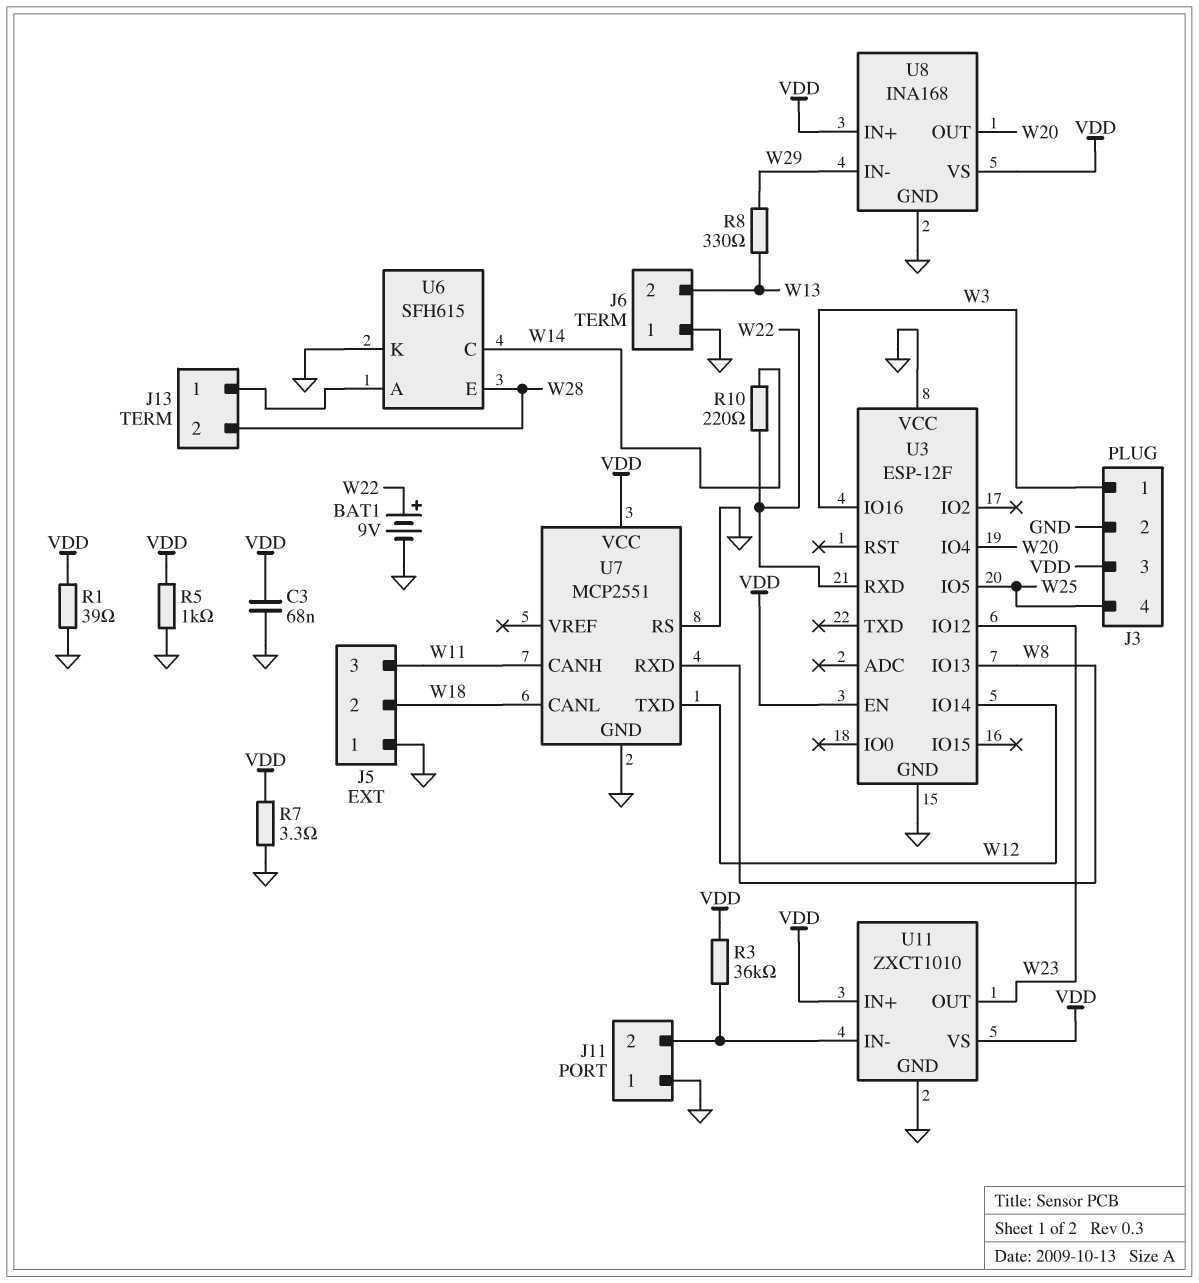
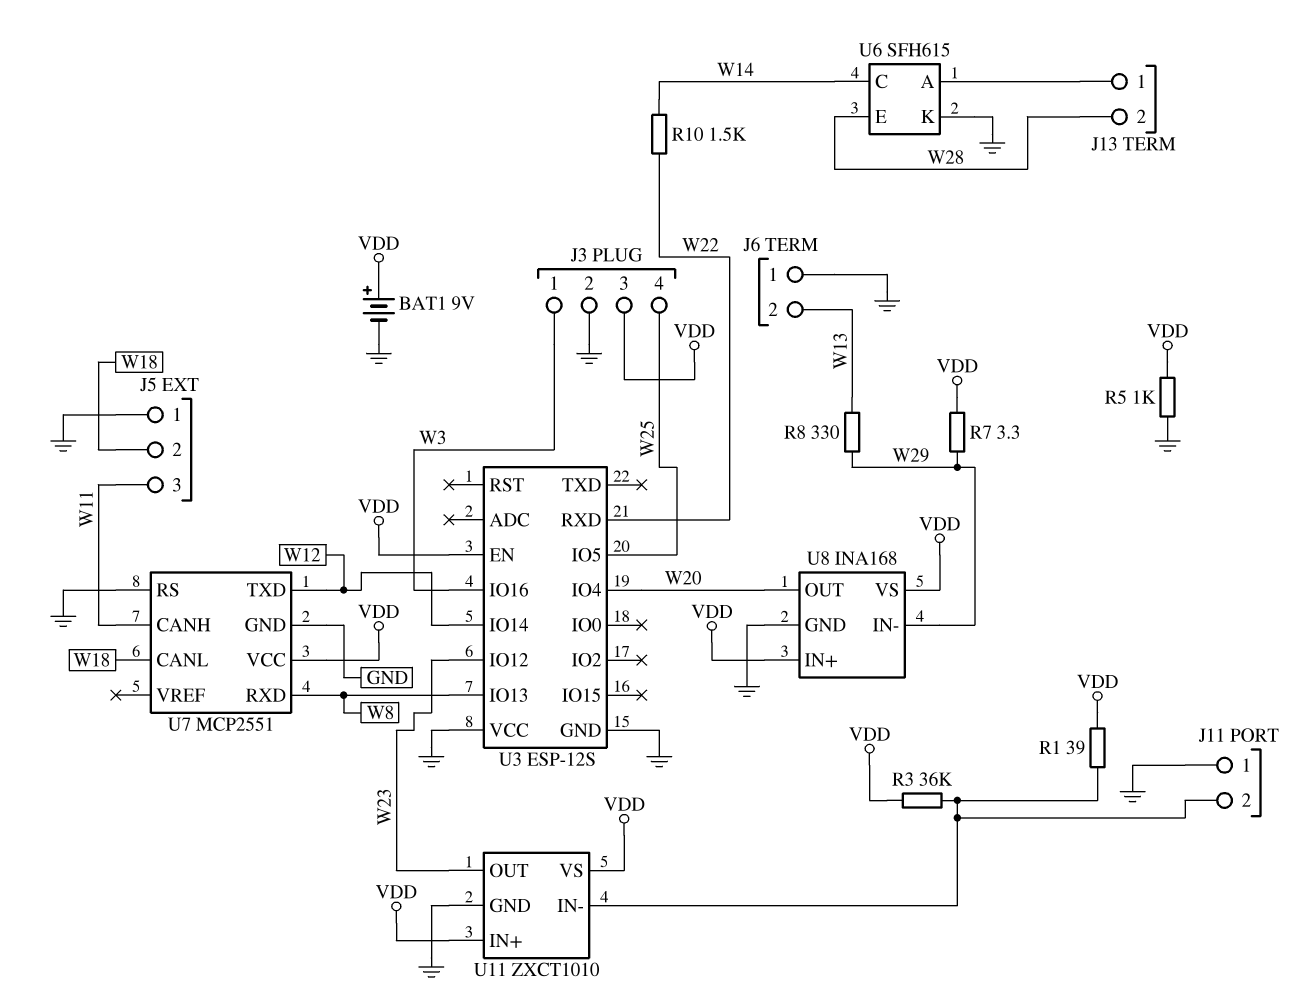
BAT1: 9V (plus W22, minus GND) -> 9V (plus VDD, minus GND)
C3: 68nF (GND, VDD) -> none
R1: 39 (GND, VDD) -> 39 (J11/2, VDD)
R7: 3.3 (GND, VDD) -> 3.3 (VDD, W29)
R10: 220 (W14, W22) -> 1.5k (W14, W22)
U3: ESP-12F -> ESP-12S

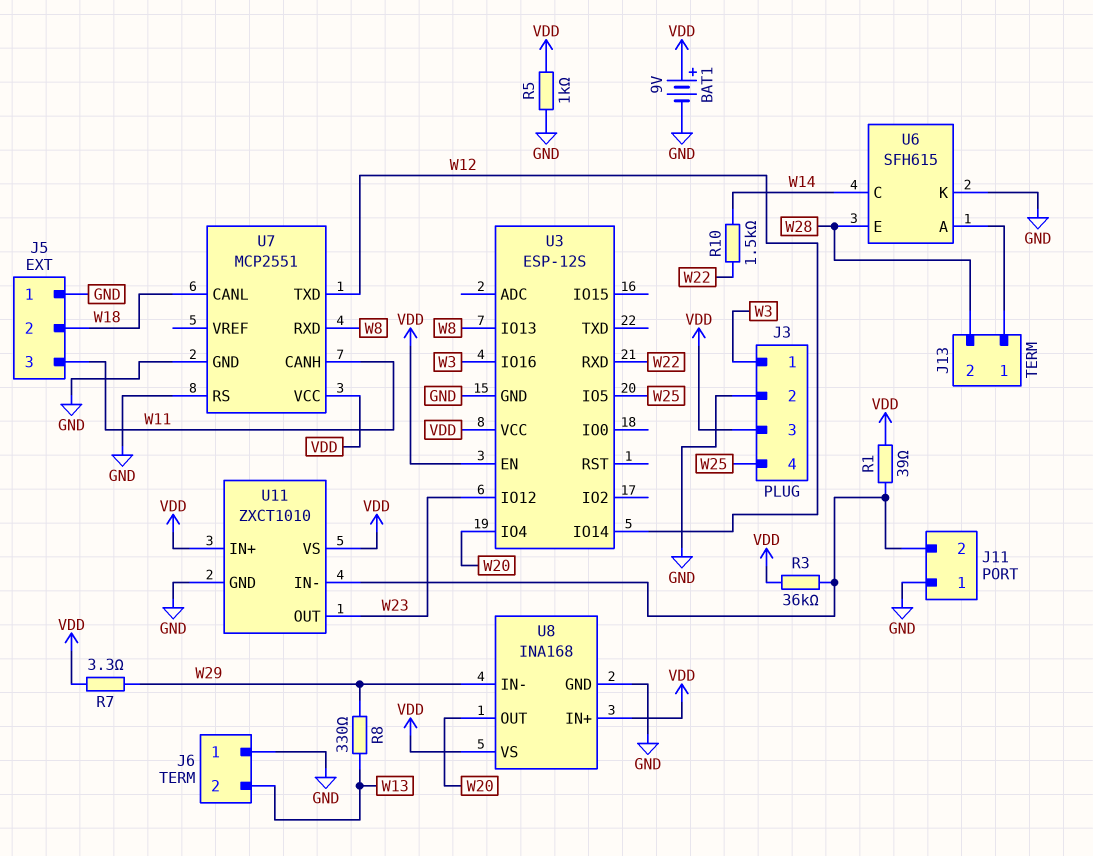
U3 pin VCC: GND -> VDD

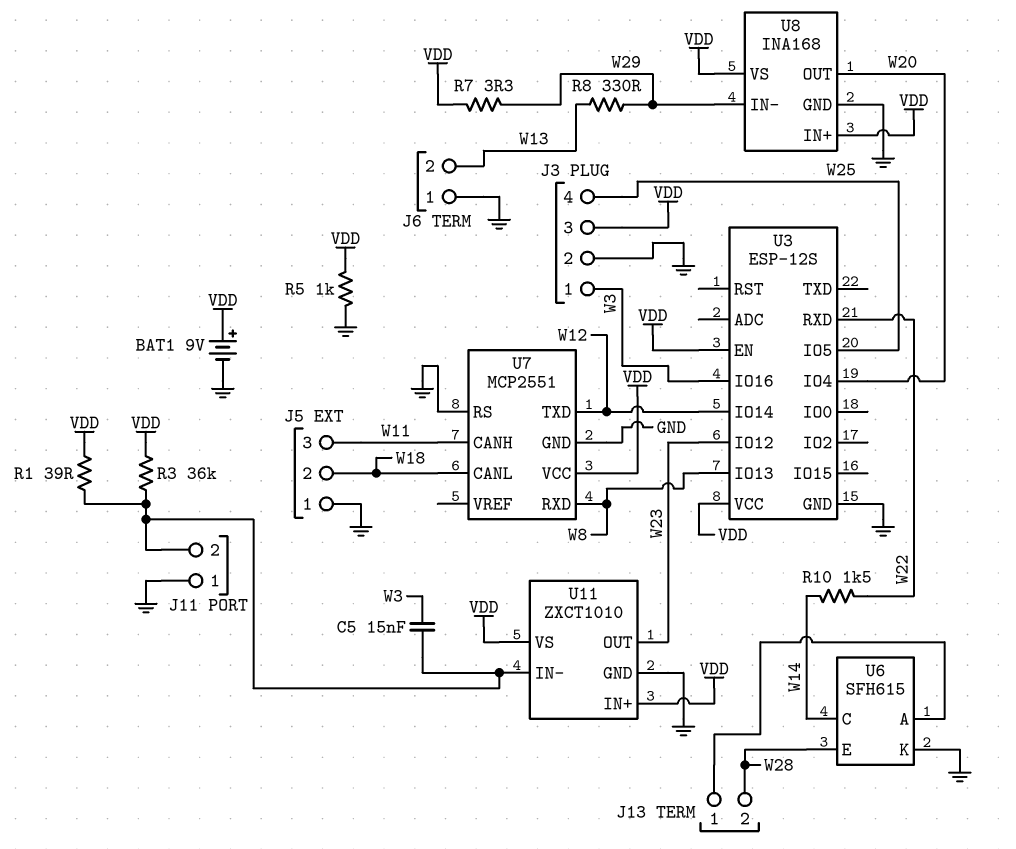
C5: none -> 15nF (J11/2, W3)

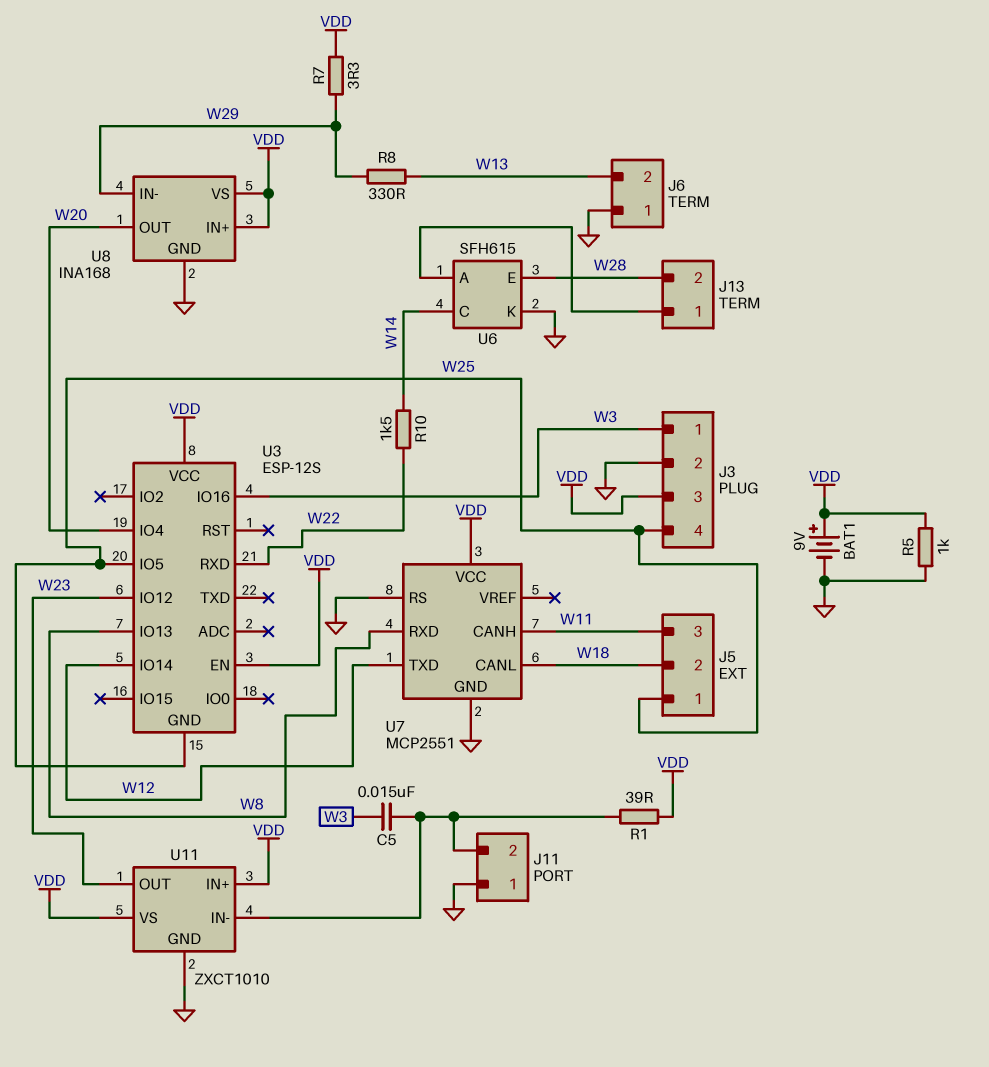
J5 pin 1: GND -> W25
R3: 36k (J11/2, VDD) -> none
U3 pin GND: GND -> W25

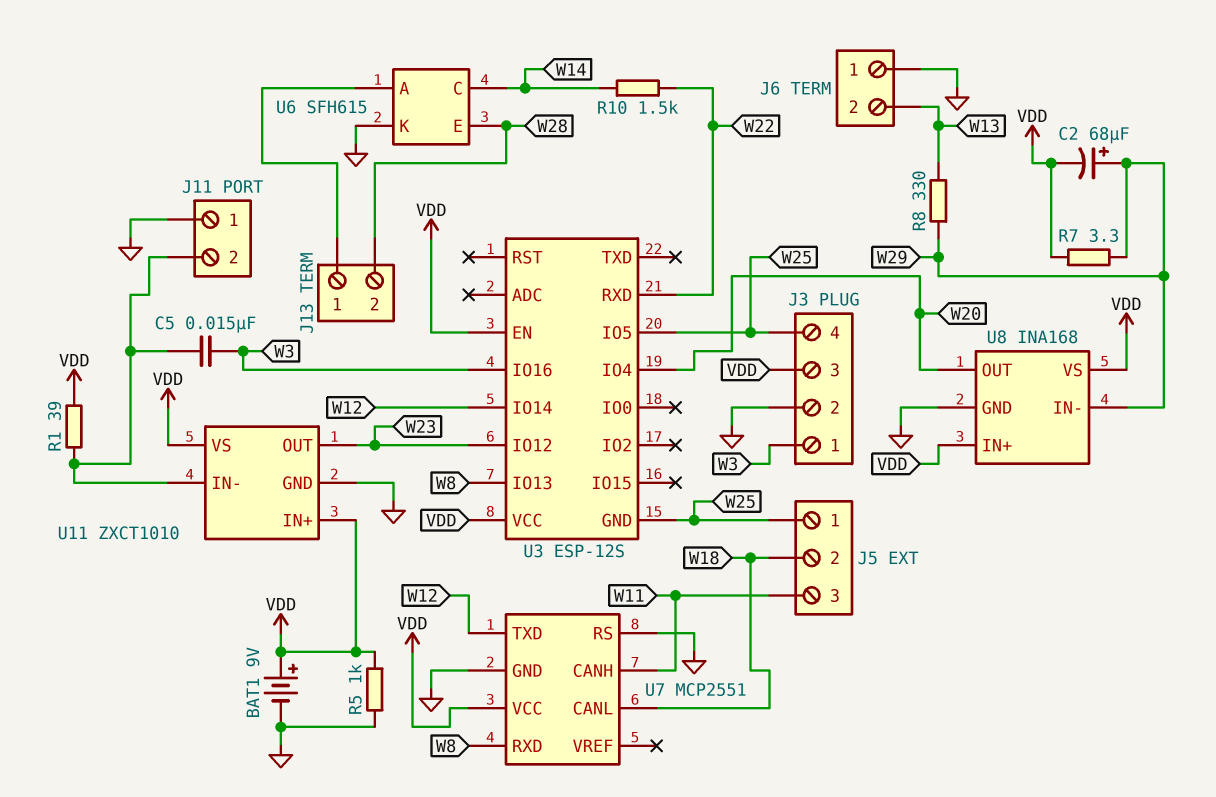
C2: none -> 68uF (plus W29, minus VDD)

